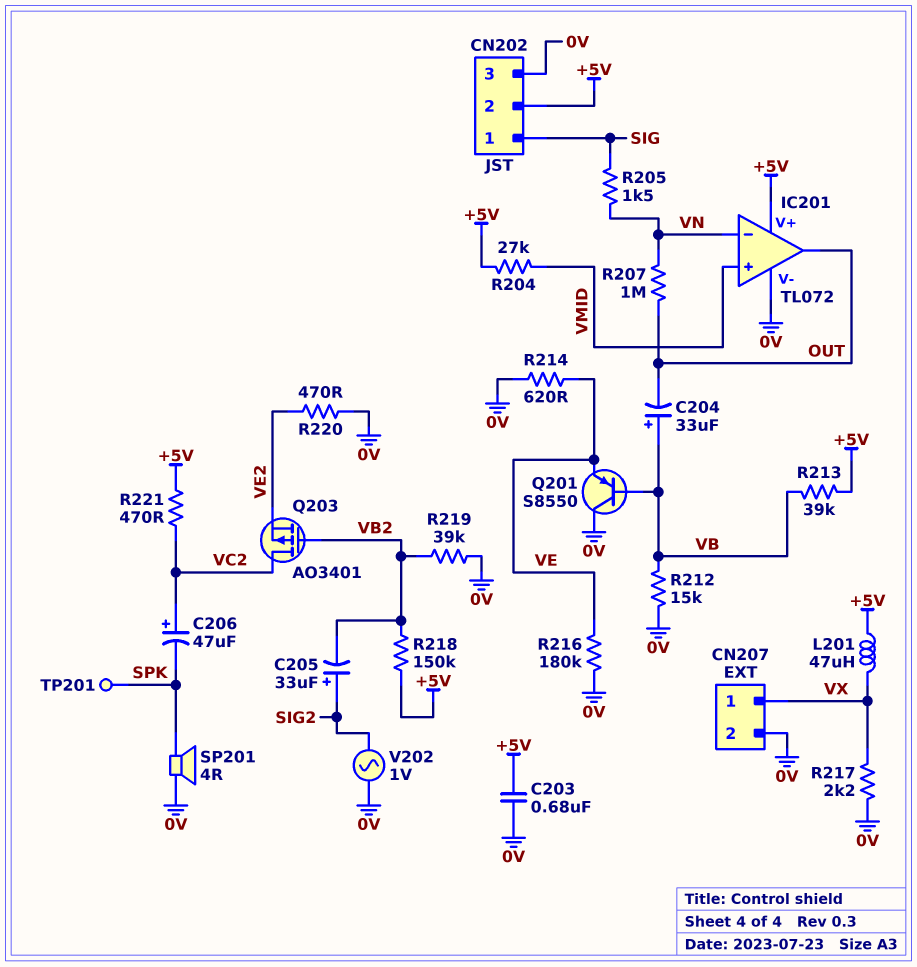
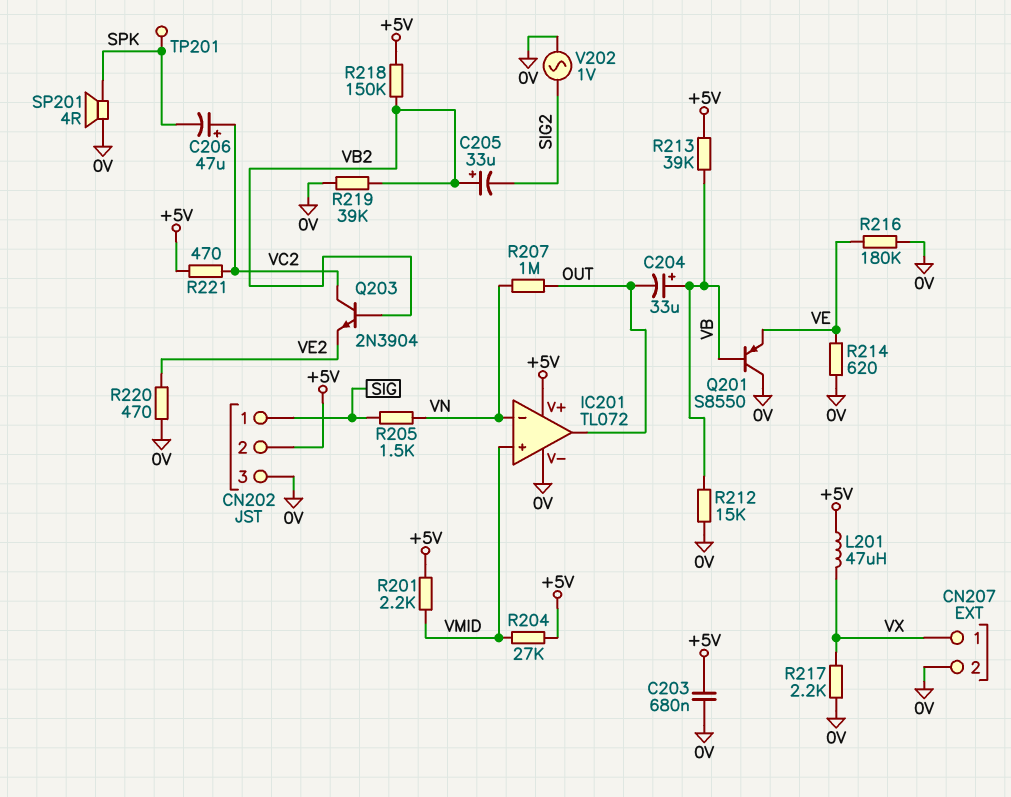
C205: 33uF (plus SIG2, minus VB2) -> 33uF (plus VB2, minus SIG2)
Q203: PMOS AO3401 (G VB2, D VC2, S VE2) -> NPN 2N3904 (B VB2, C VC2, E VE2)
R201: none -> 2.2k (+5V, VMID)

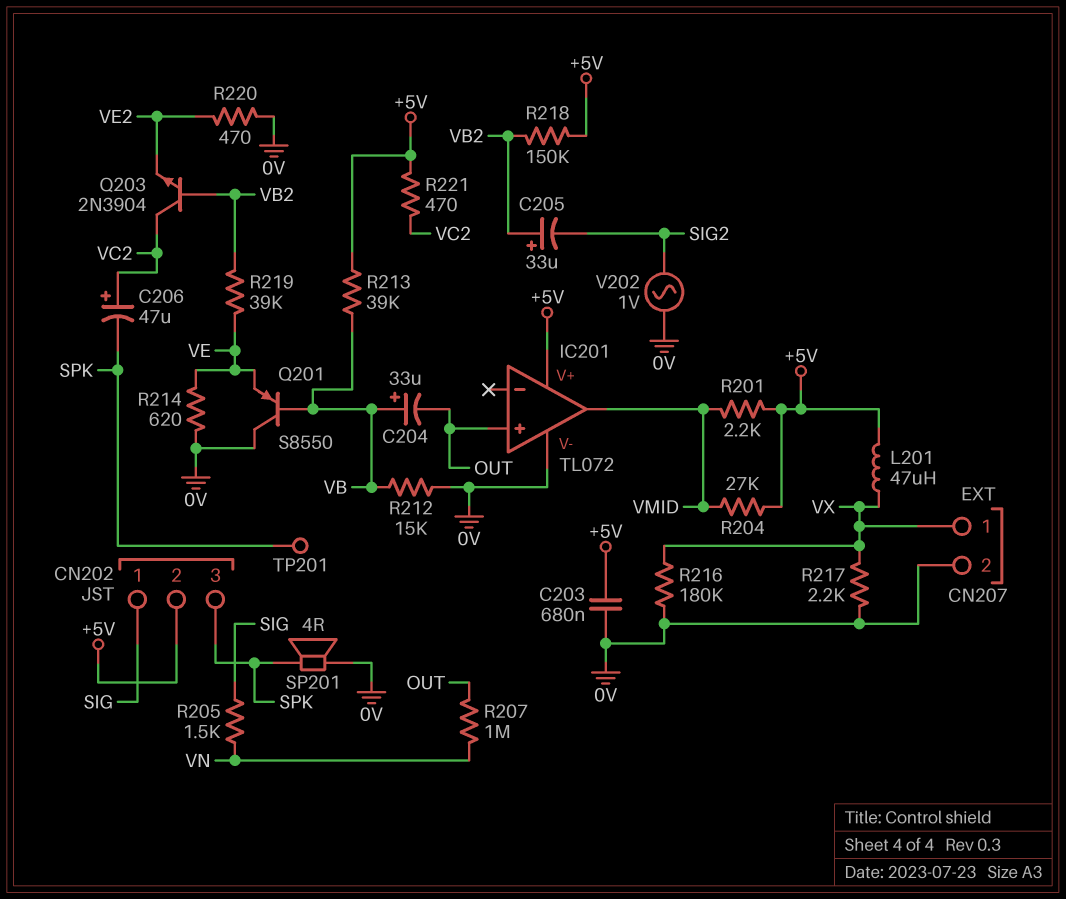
CN202 pin 3: 0V -> SPK
IC201 pin in+: VMID -> OUT
IC201 pin in-: VN -> none
IC201 pin out: OUT -> VMID
R216: 180k (0V, VE) -> 180k (0V, VX)
R219: 39k (0V, VB2) -> 39k (VB2, VE)

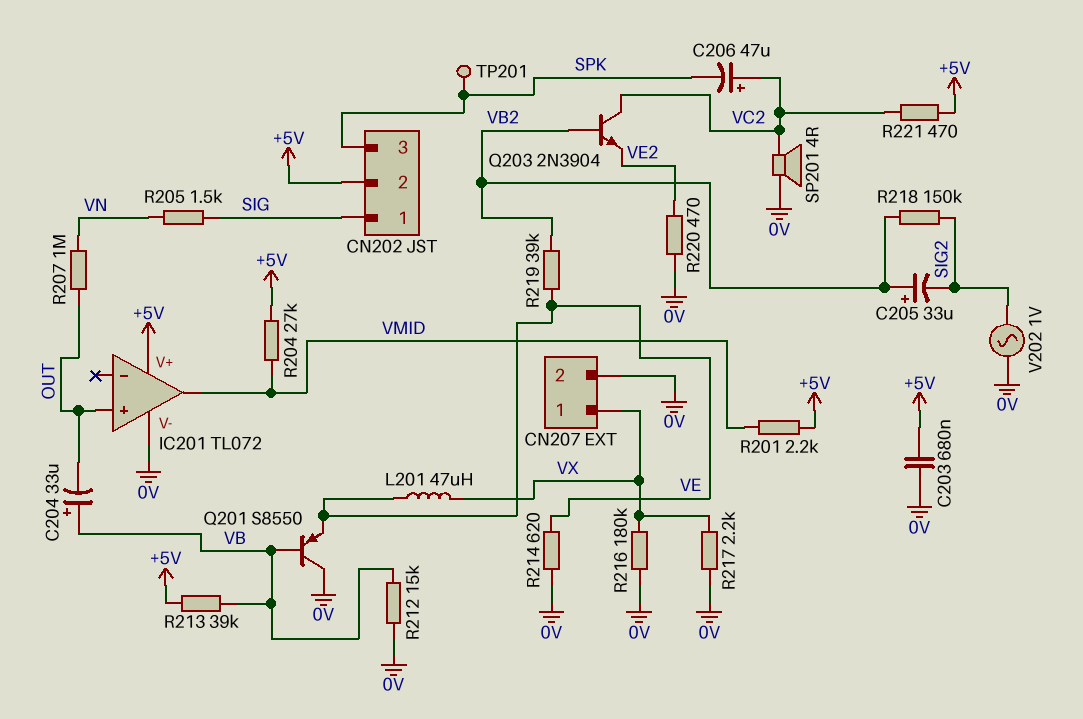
L201: 47uH (+5V, VX) -> 47uH (VE, VX)
R218: 150k (+5V, VB2) -> 150k (SIG2, VB2)
SP201: speaker 4R (0V, SPK) -> speaker 4R (0V, VC2)

